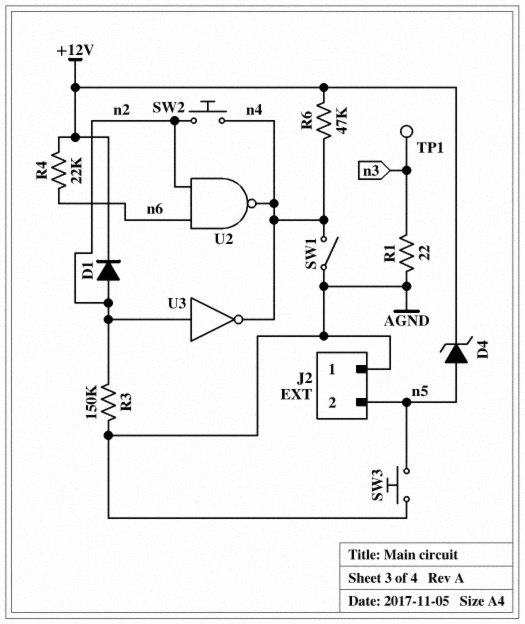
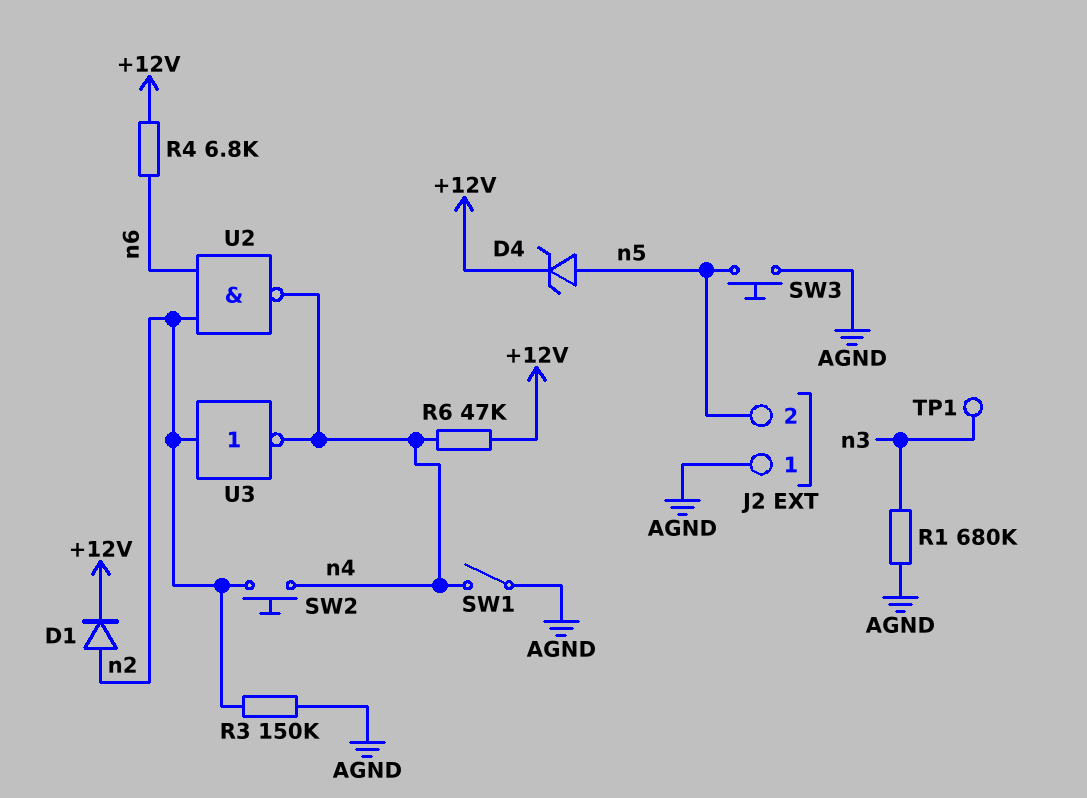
R1: 22 (AGND, n3) -> 680k (AGND, n3)
R4: 22k (+12V, n6) -> 6.8k (+12V, n6)

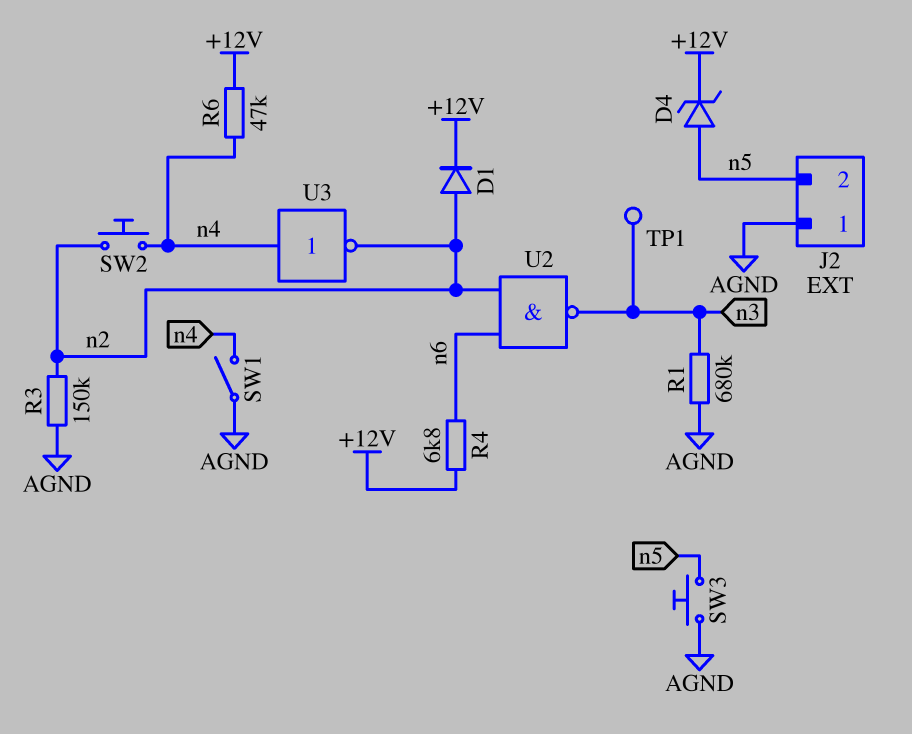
U2: NAND (in n2, in n6, out n4) -> NAND (in n2, in n6, out n3)
U3: NOT (in n2, out n4) -> NOT (in n4, out n2)

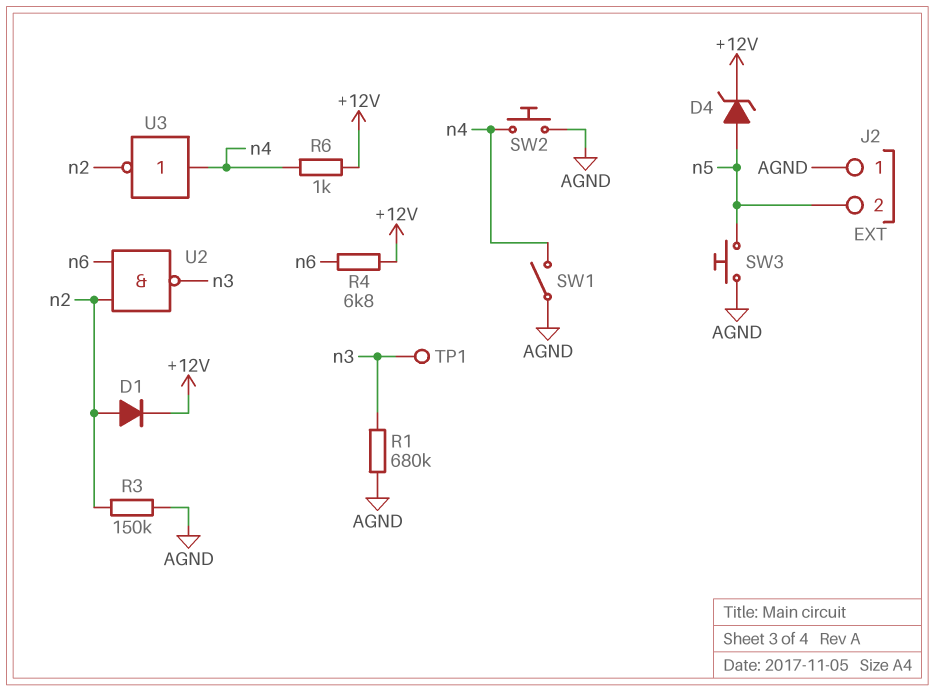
R6: 47k (+12V, n4) -> 1k (+12V, n4)
SW2: button (n2, n4) -> button (AGND, n4)

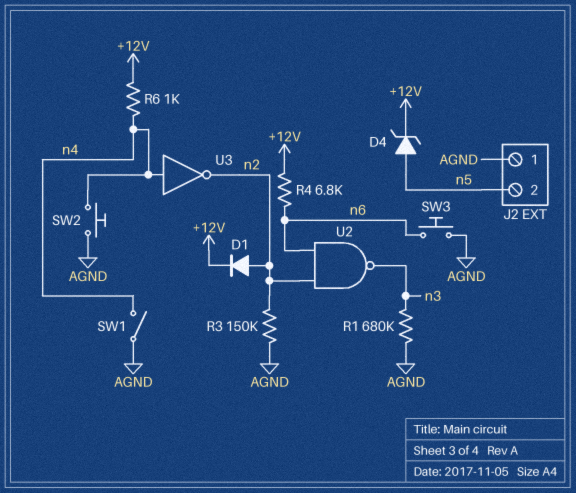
SW3: button (AGND, n5) -> button (AGND, n6)
TP1: test point (n3) -> none

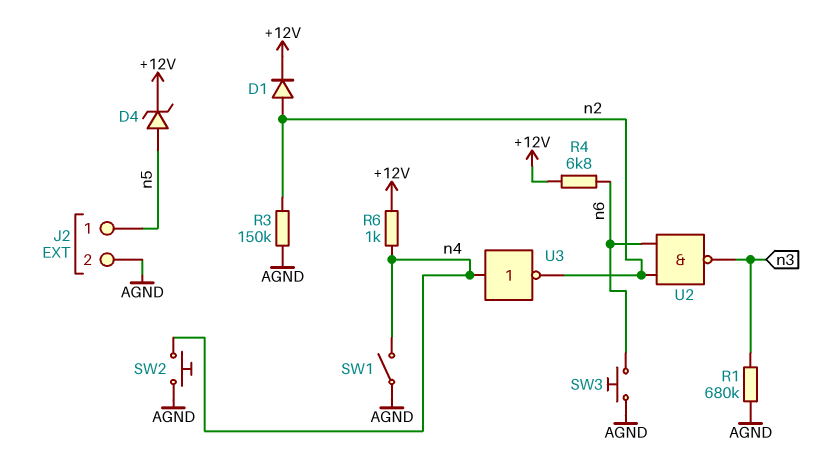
J2 pin 1: AGND -> n5
J2 pin 2: n5 -> AGND

